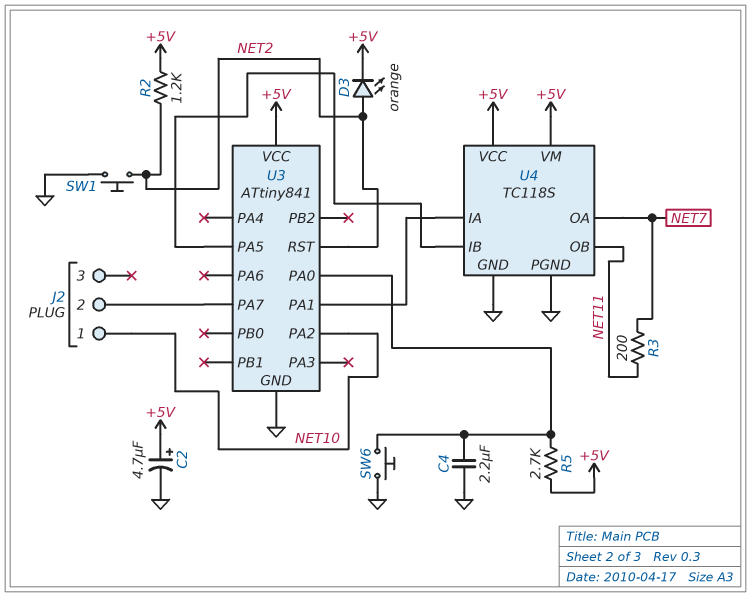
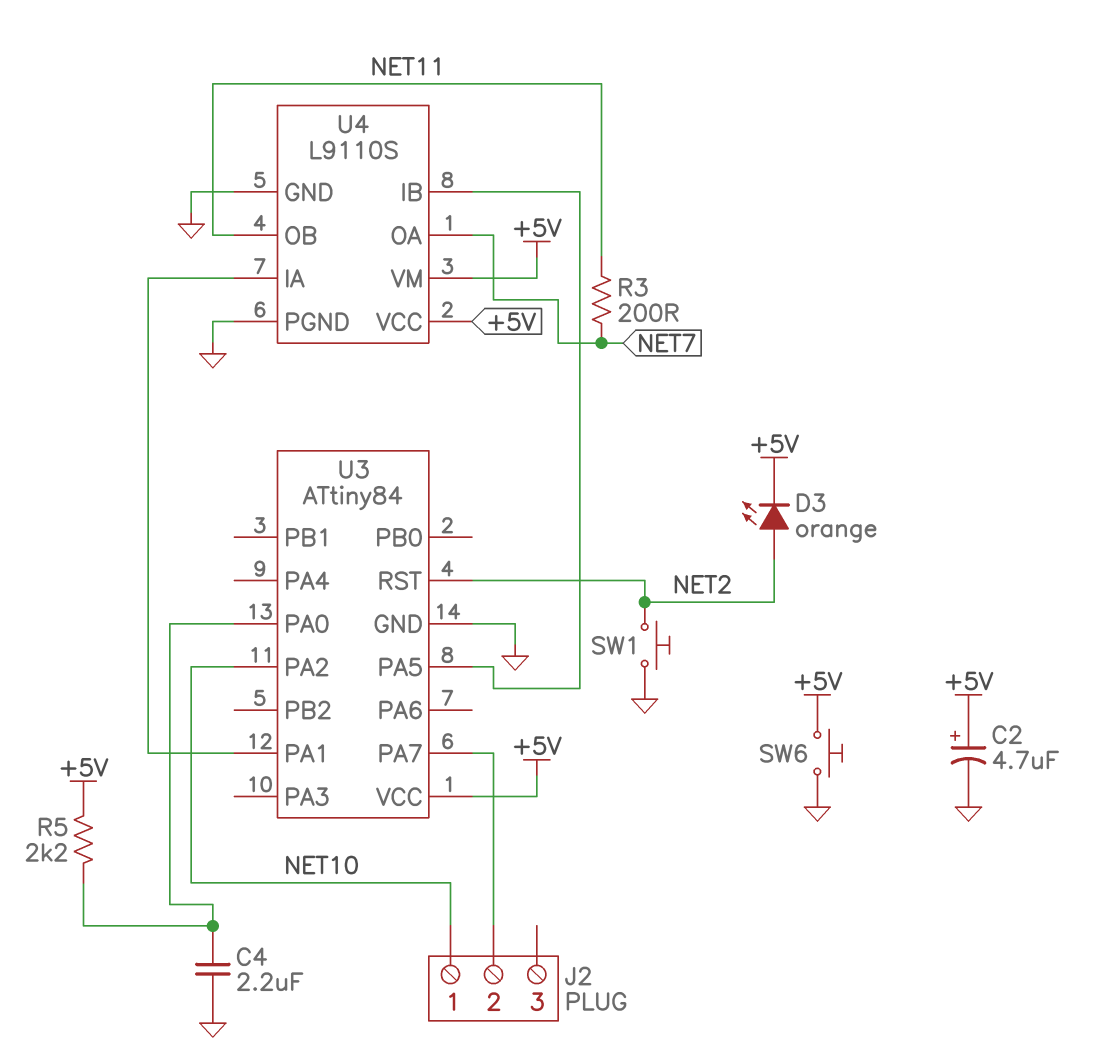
R2: 1.2k (+5V, NET2) -> none
R5: 2.7k (+5V, U3/PA0) -> 2.2k (+5V, U3/PA0)
SW6: button (GND, U3/PA0) -> button (+5V, GND)
U3: ATtiny841 -> ATtiny84
U4: TC118S -> L9110S

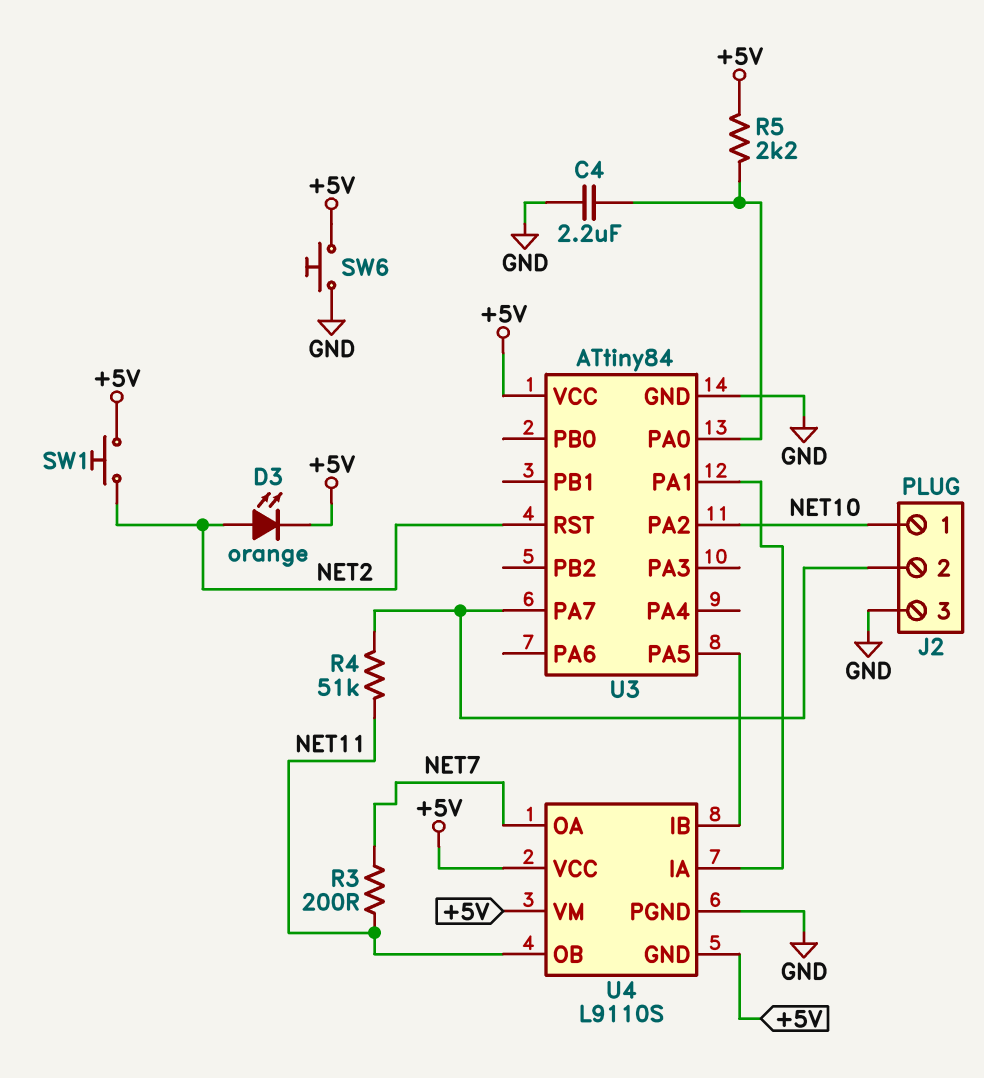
C2: 4.7uF (plus +5V, minus GND) -> none
J2 pin 3: none -> GND
R4: none -> 51k (J2/2, NET11)
SW1: button (GND, NET2) -> button (+5V, NET2)
U4 pin GND: GND -> +5V

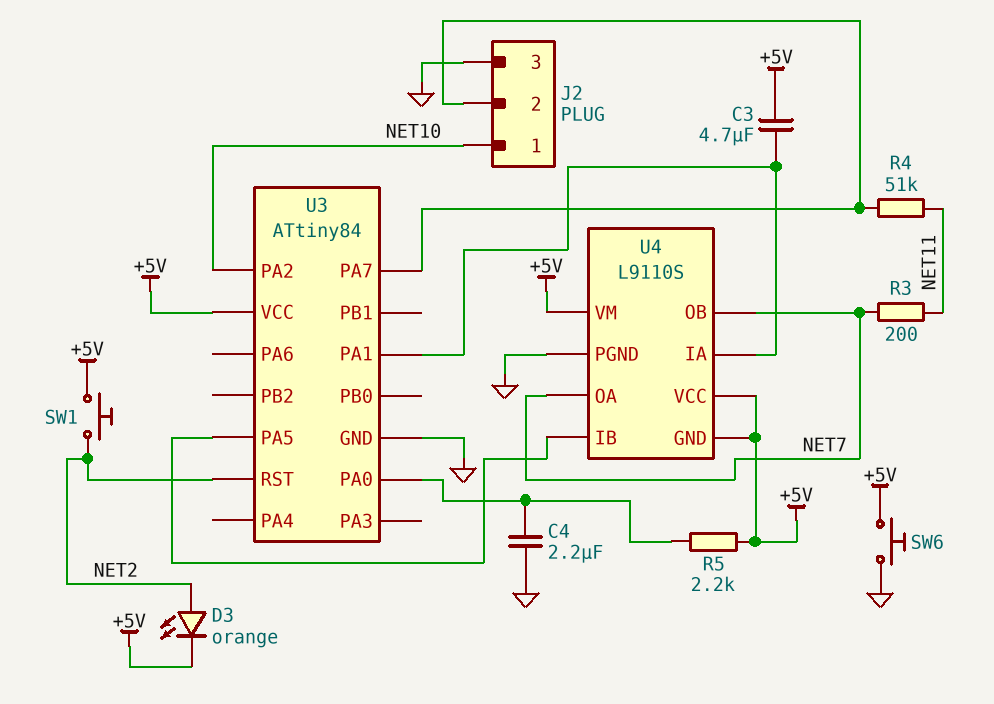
C3: none -> 4.7uF (+5V, U3/PA1)
U4 pin OB: NET11 -> NET7

